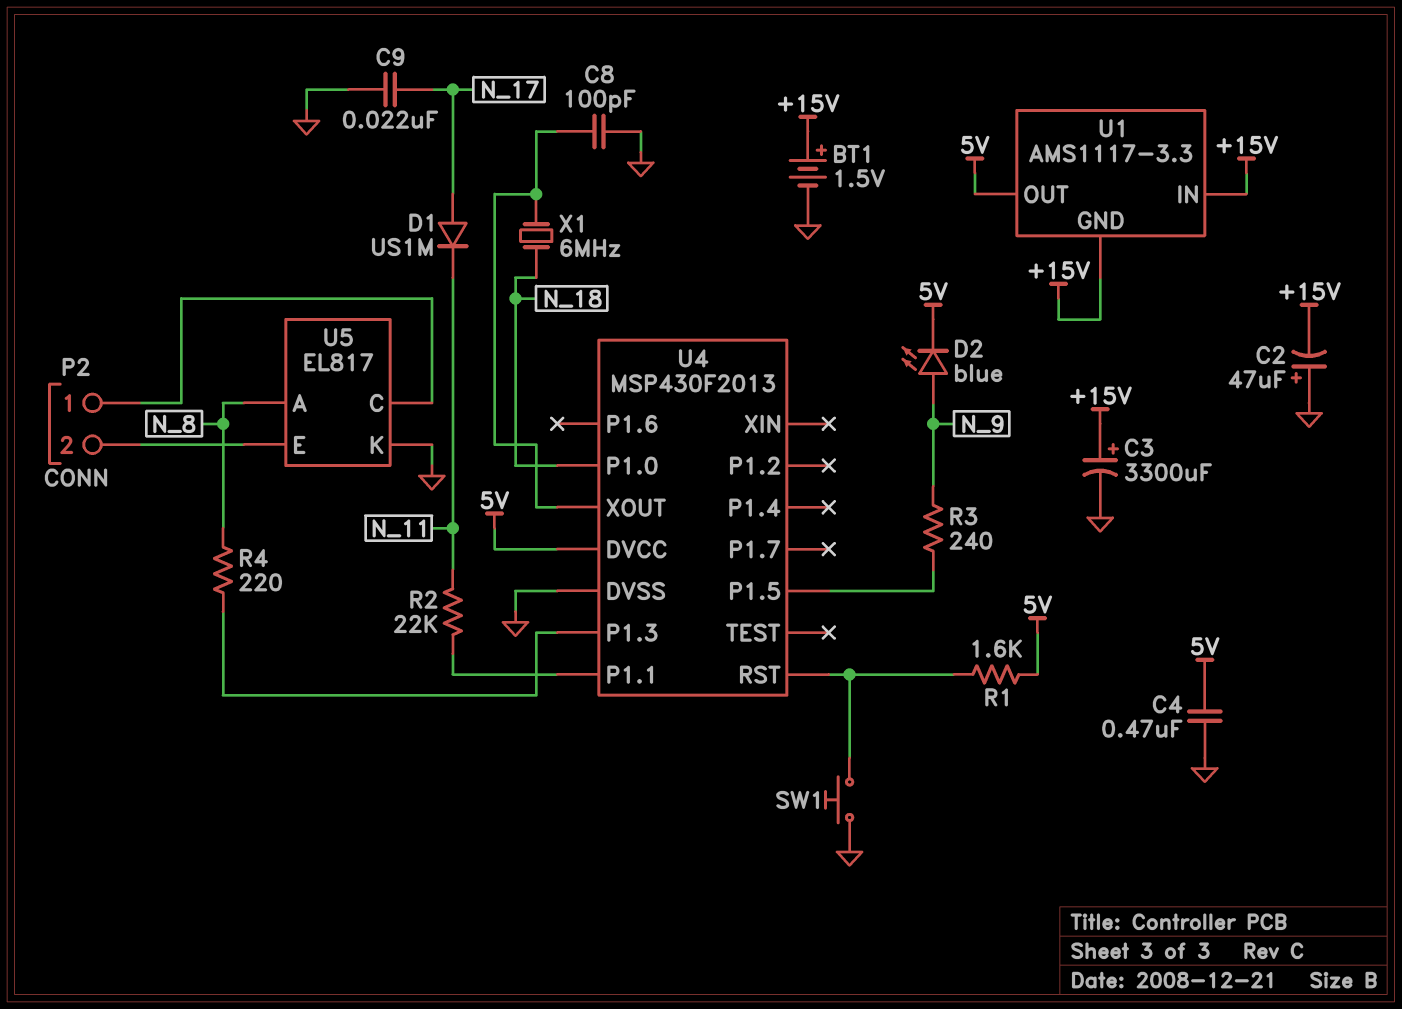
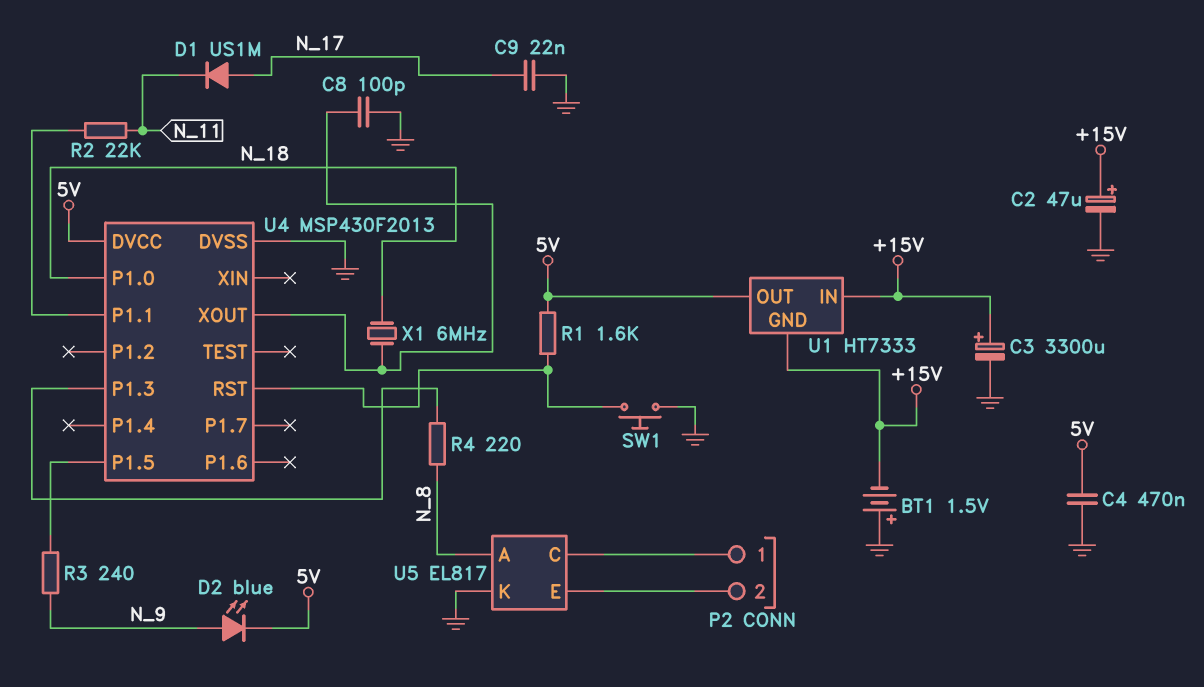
BT1: 1.5V (plus +15V, minus GND) -> 1.5V (plus GND, minus +15V)
C2: 47uF (plus GND, minus +15V) -> 47uF (plus +15V, minus GND)
U1: AMS1117-3.3 -> HT7333

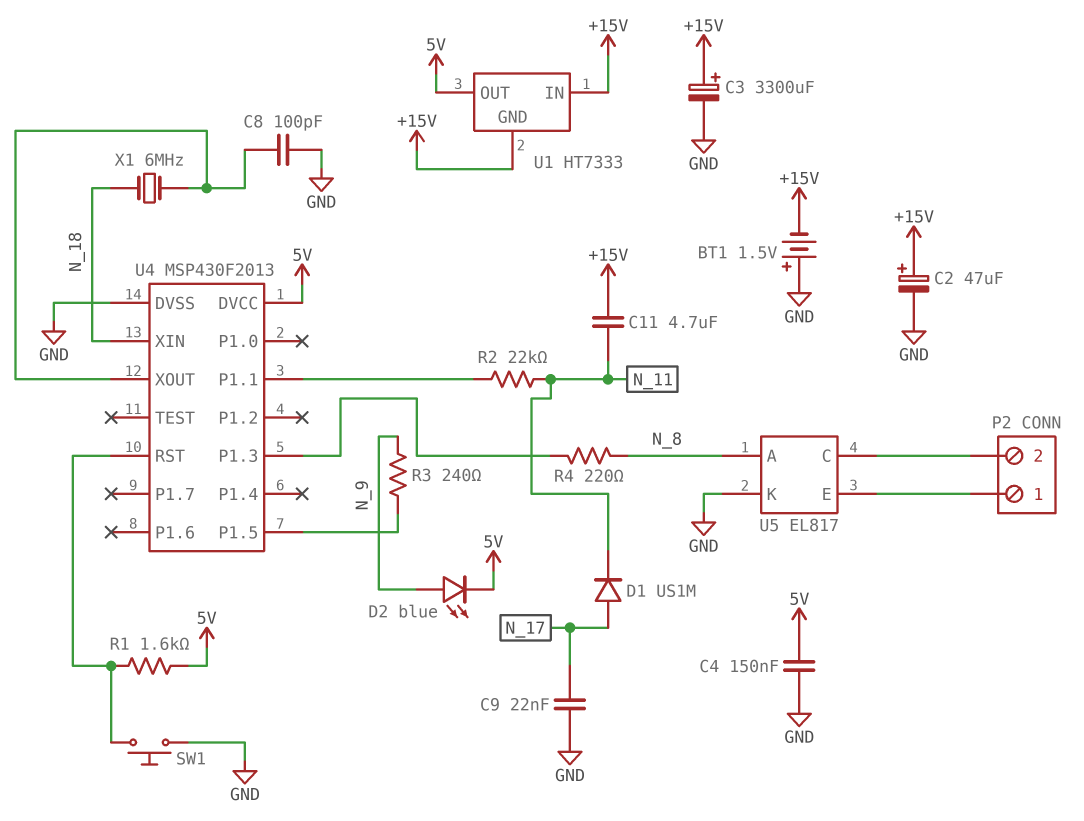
C4: 470nF (5V, GND) -> 150nF (5V, GND)
C11: none -> 4.7uF (+15V, N_11)
U4 pin P1.0: N_18 -> none
U4 pin XIN: none -> N_18
U5 pin C: P2/1 -> P2/2
U5 pin E: P2/2 -> P2/1

